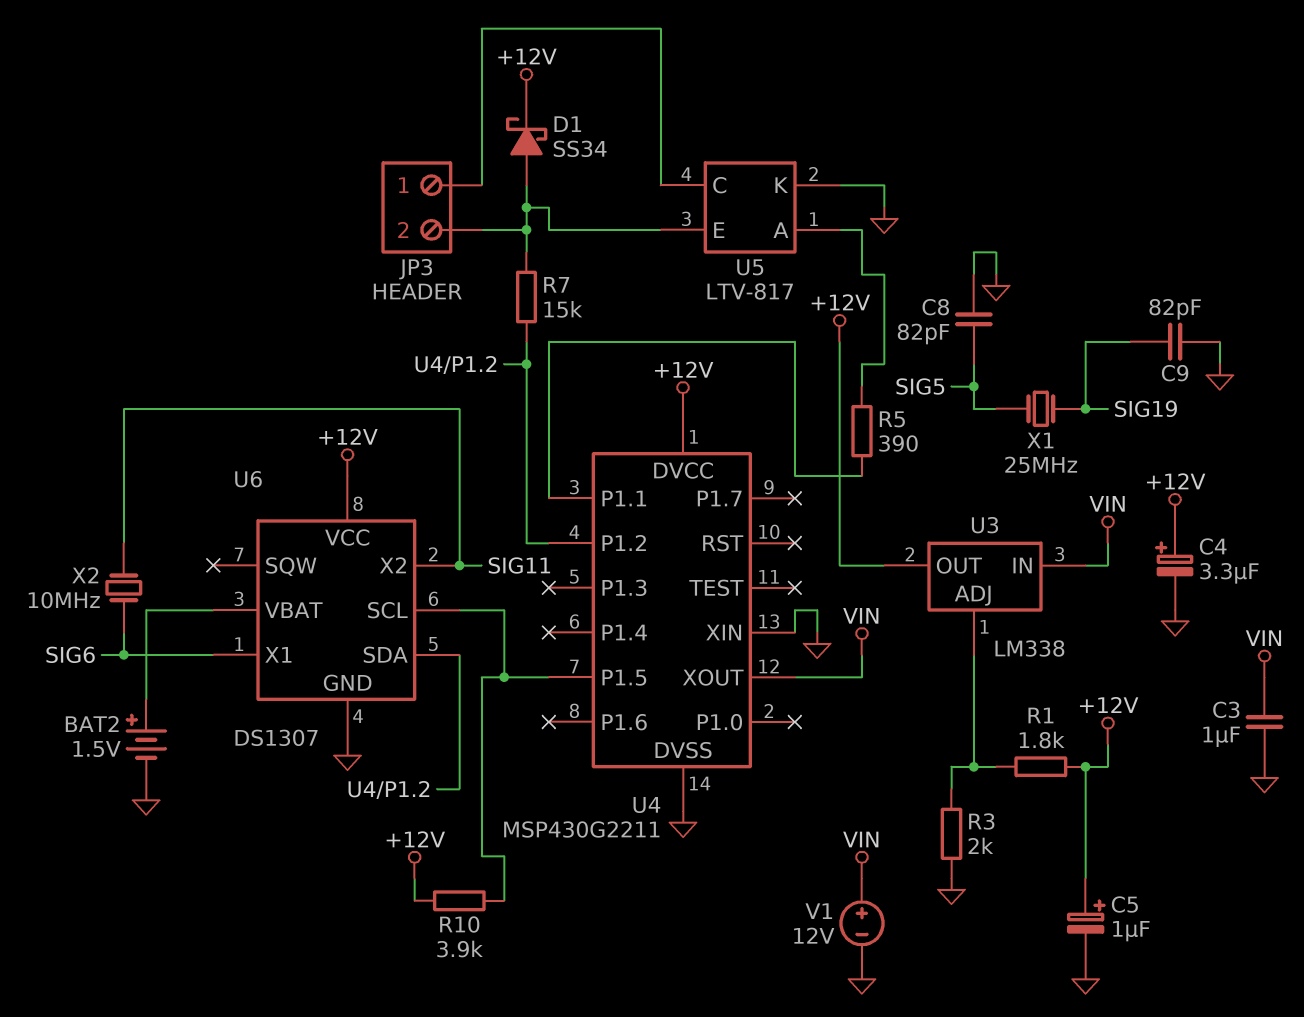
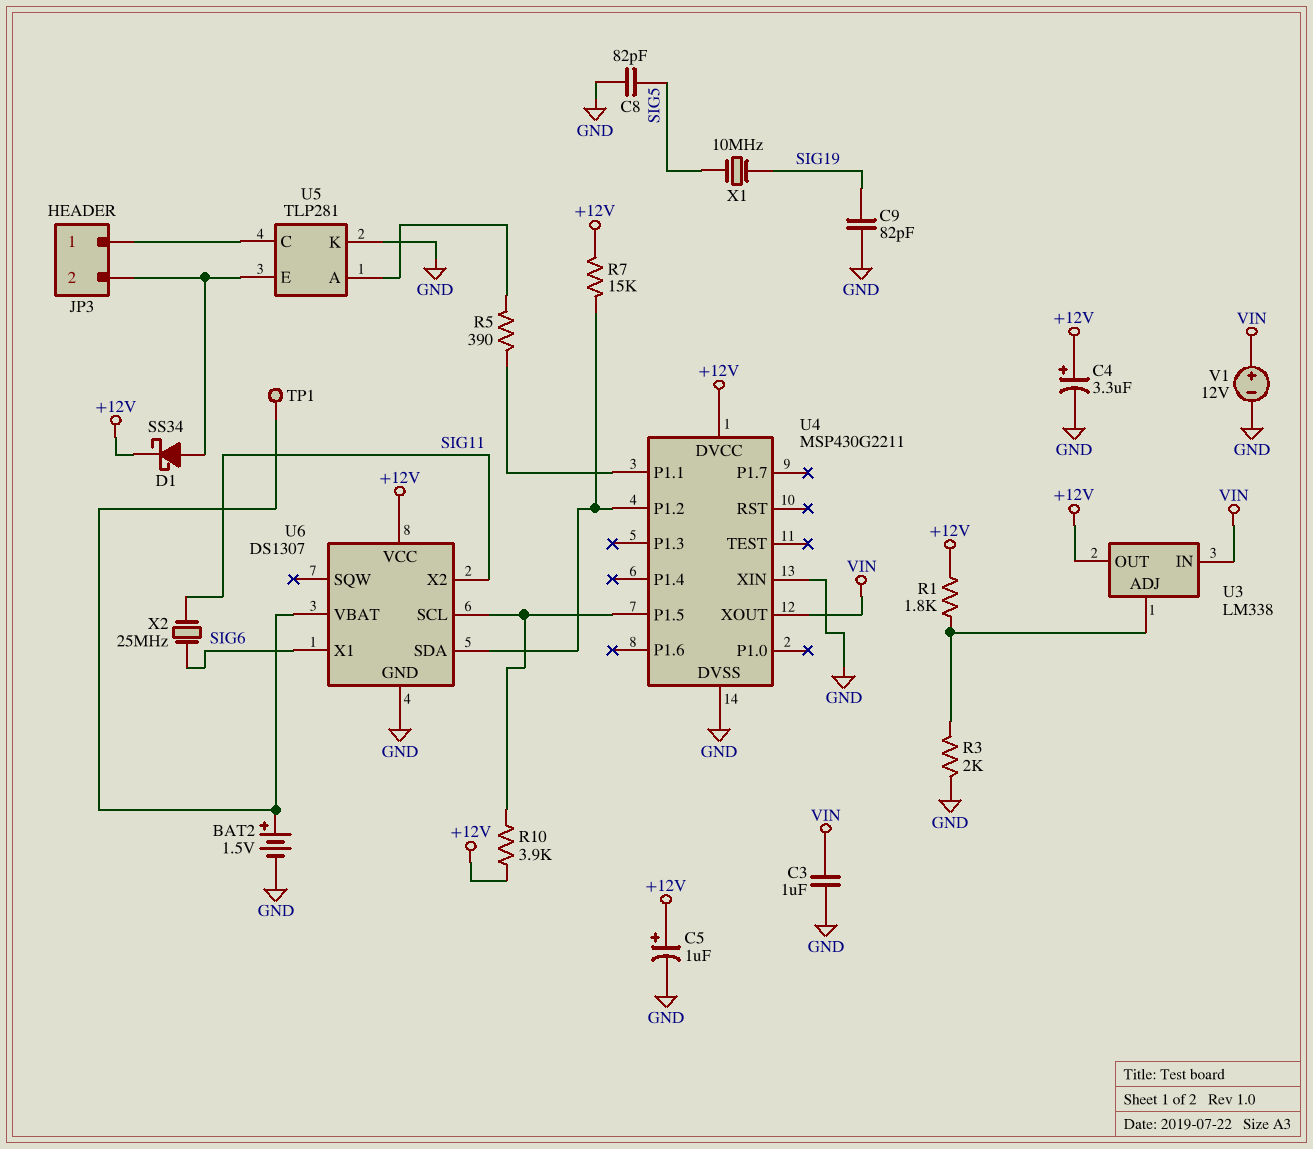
R7: 15k (JP3/2, U4/P1.2) -> 15k (+12V, U4/P1.2)
TP1: none -> test point (U6/VBAT)
U5: LTV-817 -> TLP281
X1: 25MHz (SIG5, SIG19) -> 10MHz (SIG5, SIG19)
X2: 10MHz (SIG6, SIG11) -> 25MHz (SIG6, SIG11)

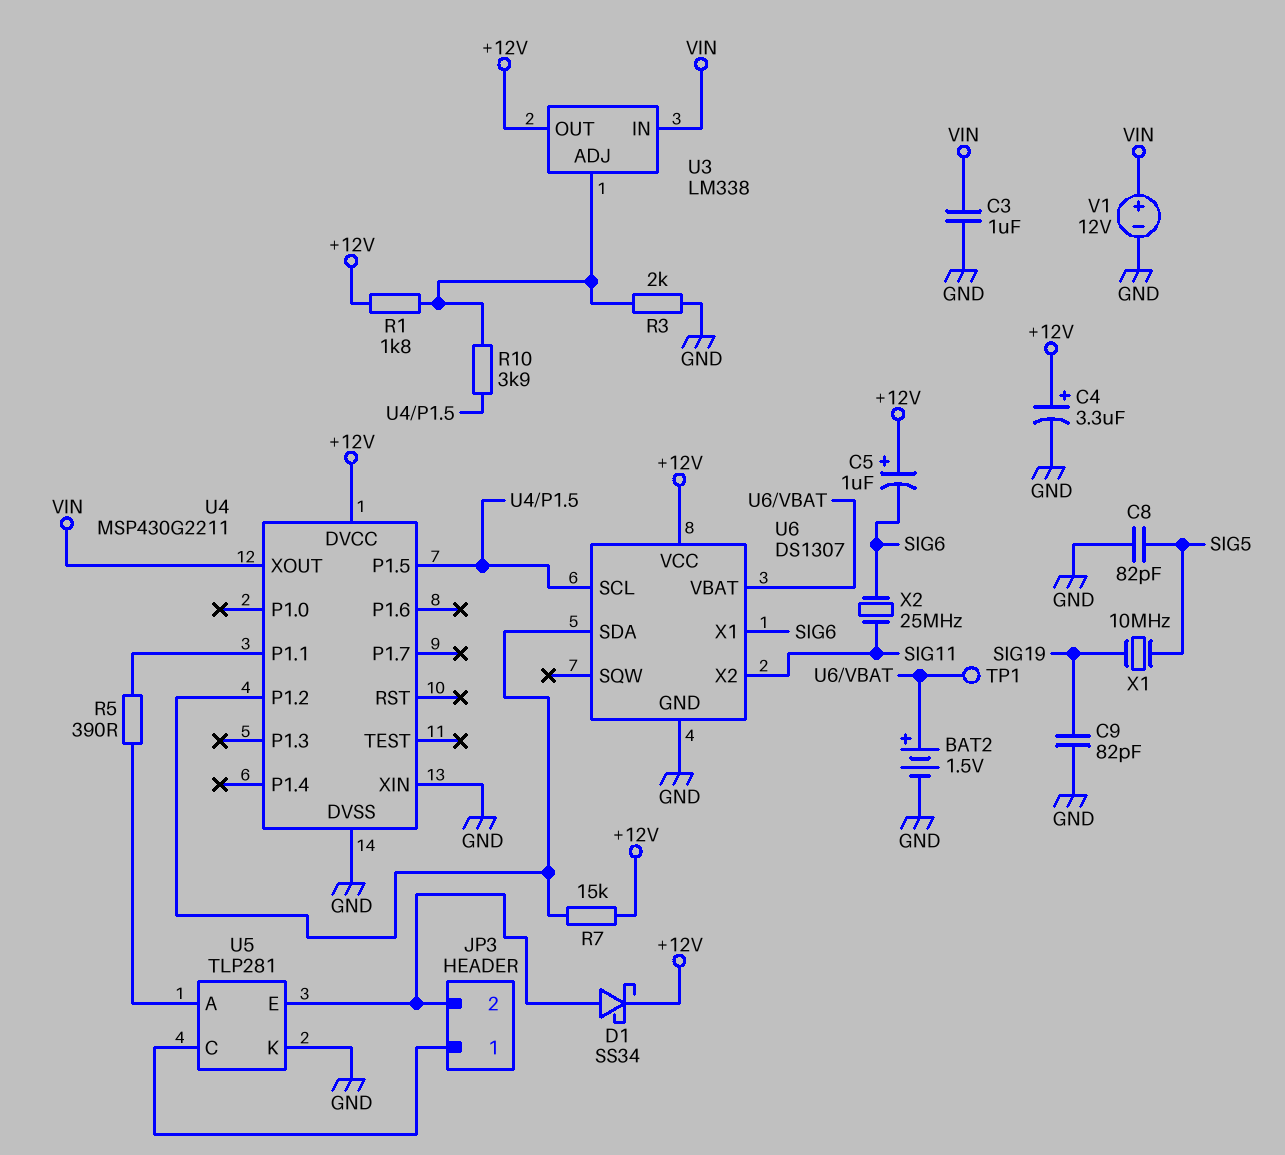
C5: 1uF (plus +12V, minus GND) -> 1uF (plus +12V, minus SIG6)
R10: 3.9k (+12V, U4/P1.5) -> 3.9k (U3/ADJ, U4/P1.5)

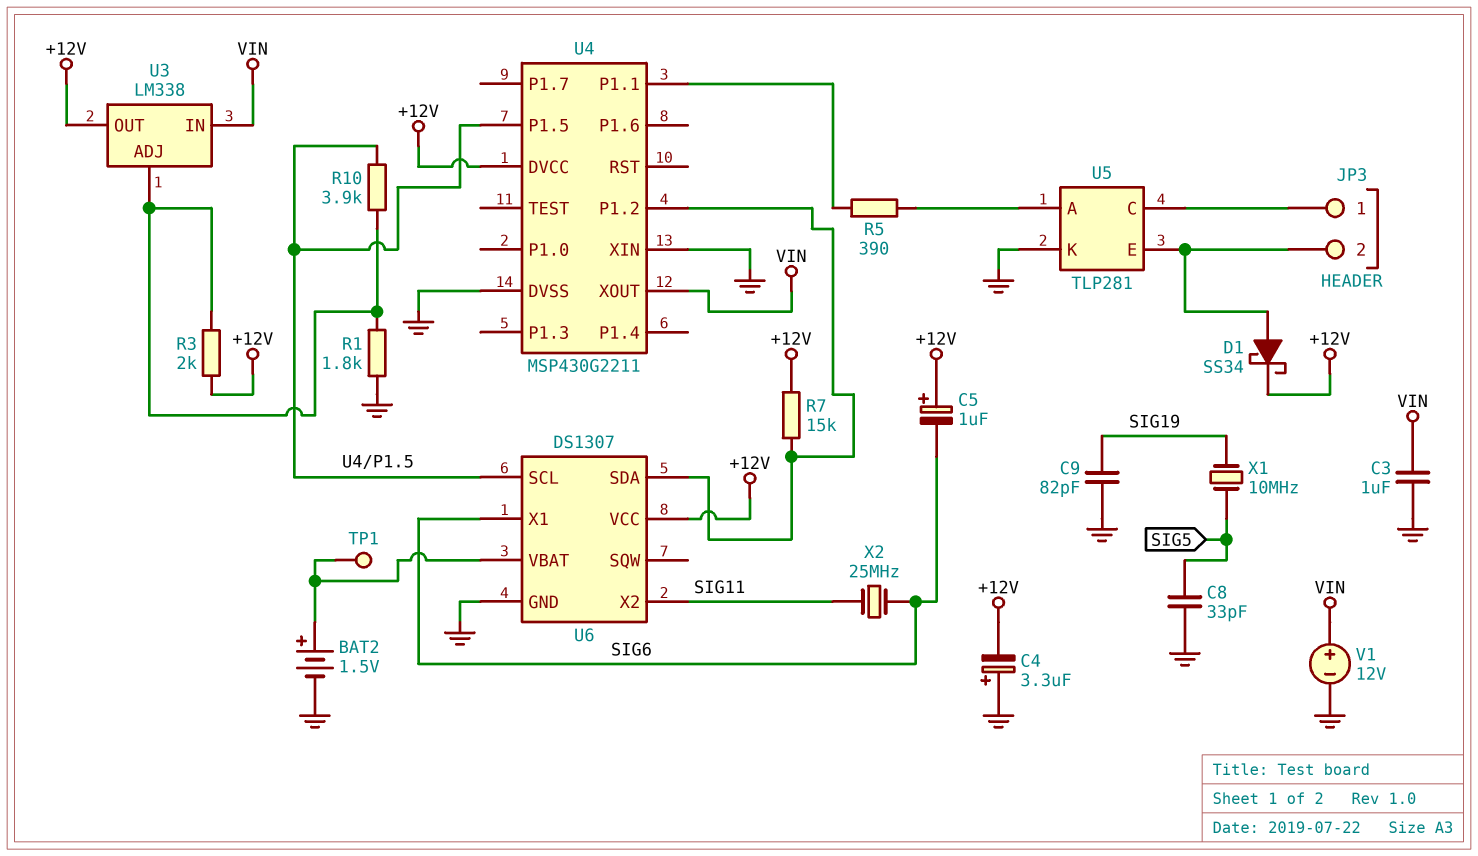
C4: 3.3uF (plus +12V, minus GND) -> 3.3uF (plus GND, minus +12V)
C8: 82pF (GND, SIG5) -> 33pF (GND, SIG5)
R1: 1.8k (+12V, U3/ADJ) -> 1.8k (GND, U3/ADJ)
R3: 2k (GND, U3/ADJ) -> 2k (+12V, U3/ADJ)

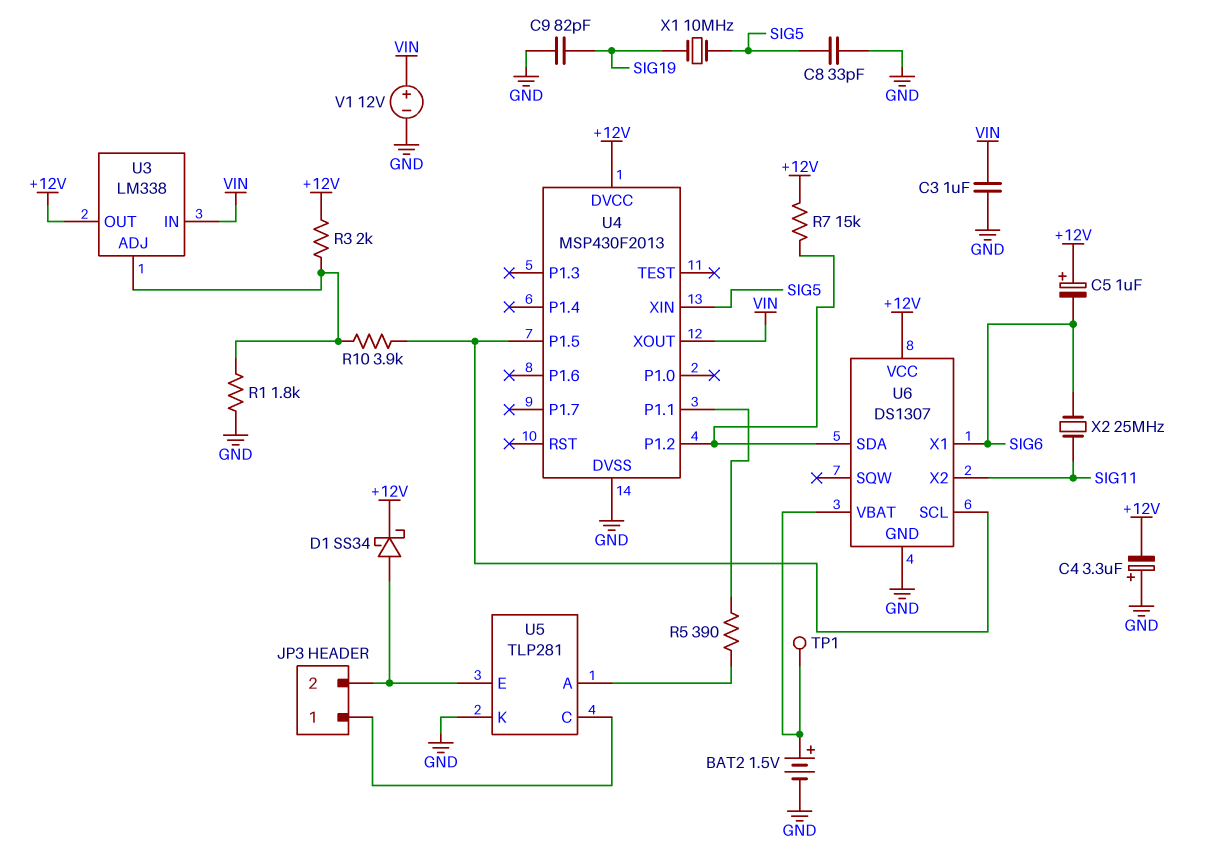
U4: MSP430G2211 -> MSP430F2013
U4 pin XIN: GND -> SIG5

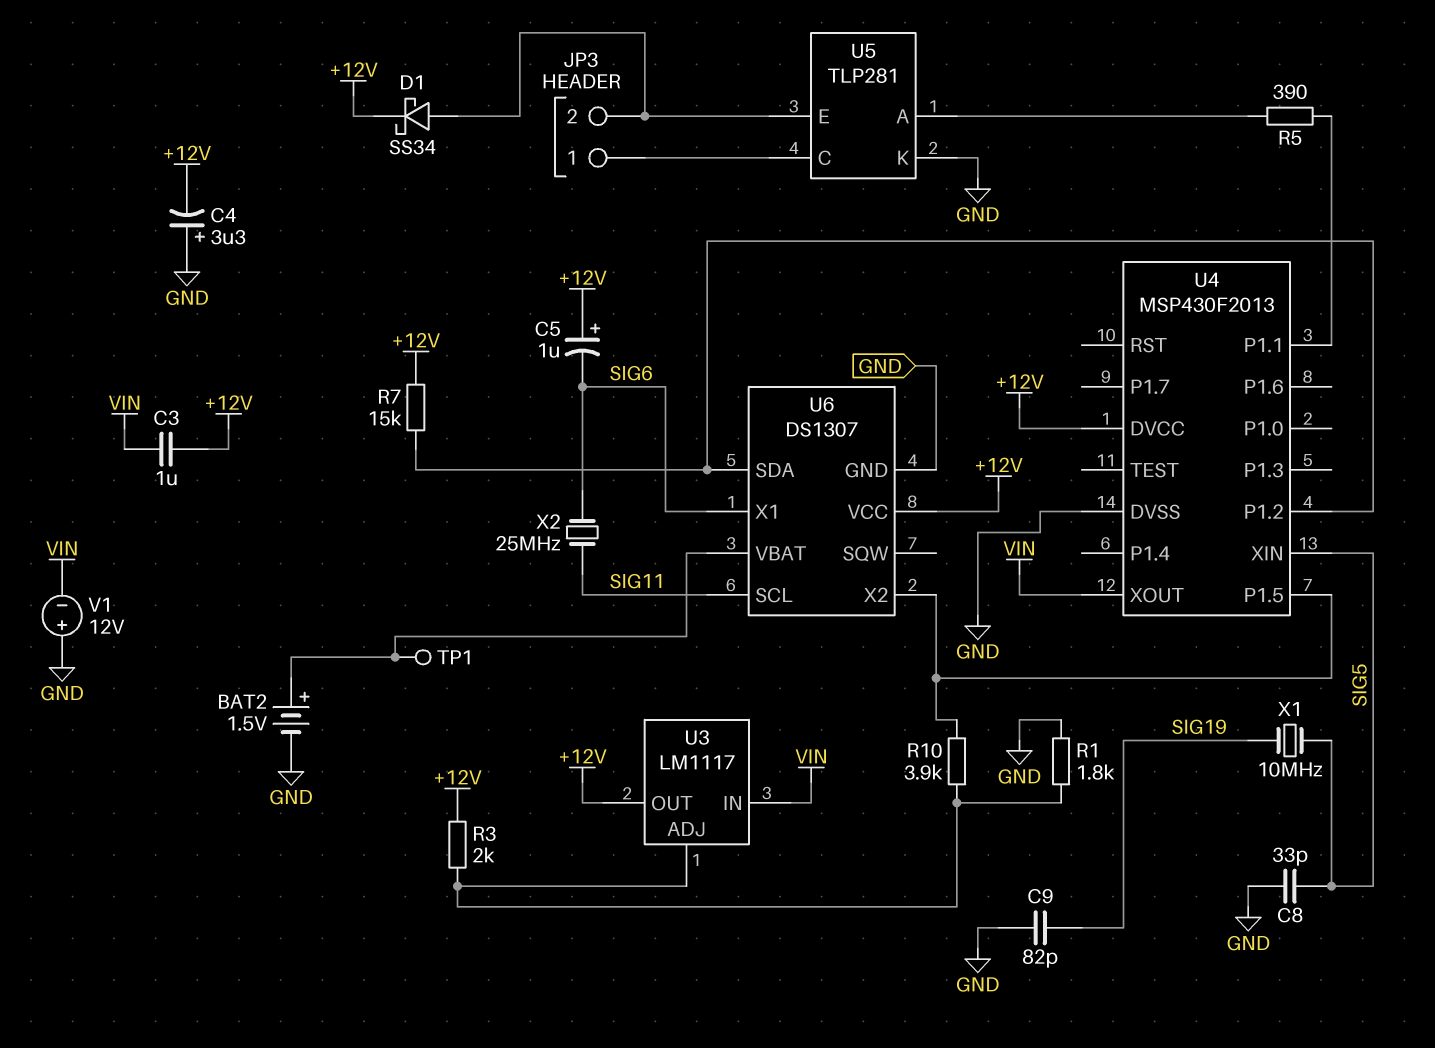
C3: 1uF (GND, VIN) -> 1uF (+12V, VIN)
U3: LM338 -> LM1117
U6 pin SCL: U4/P1.5 -> SIG11
U6 pin X2: SIG11 -> U4/P1.5
V1: 12V (plus VIN, minus GND) -> 12V (plus GND, minus VIN)

